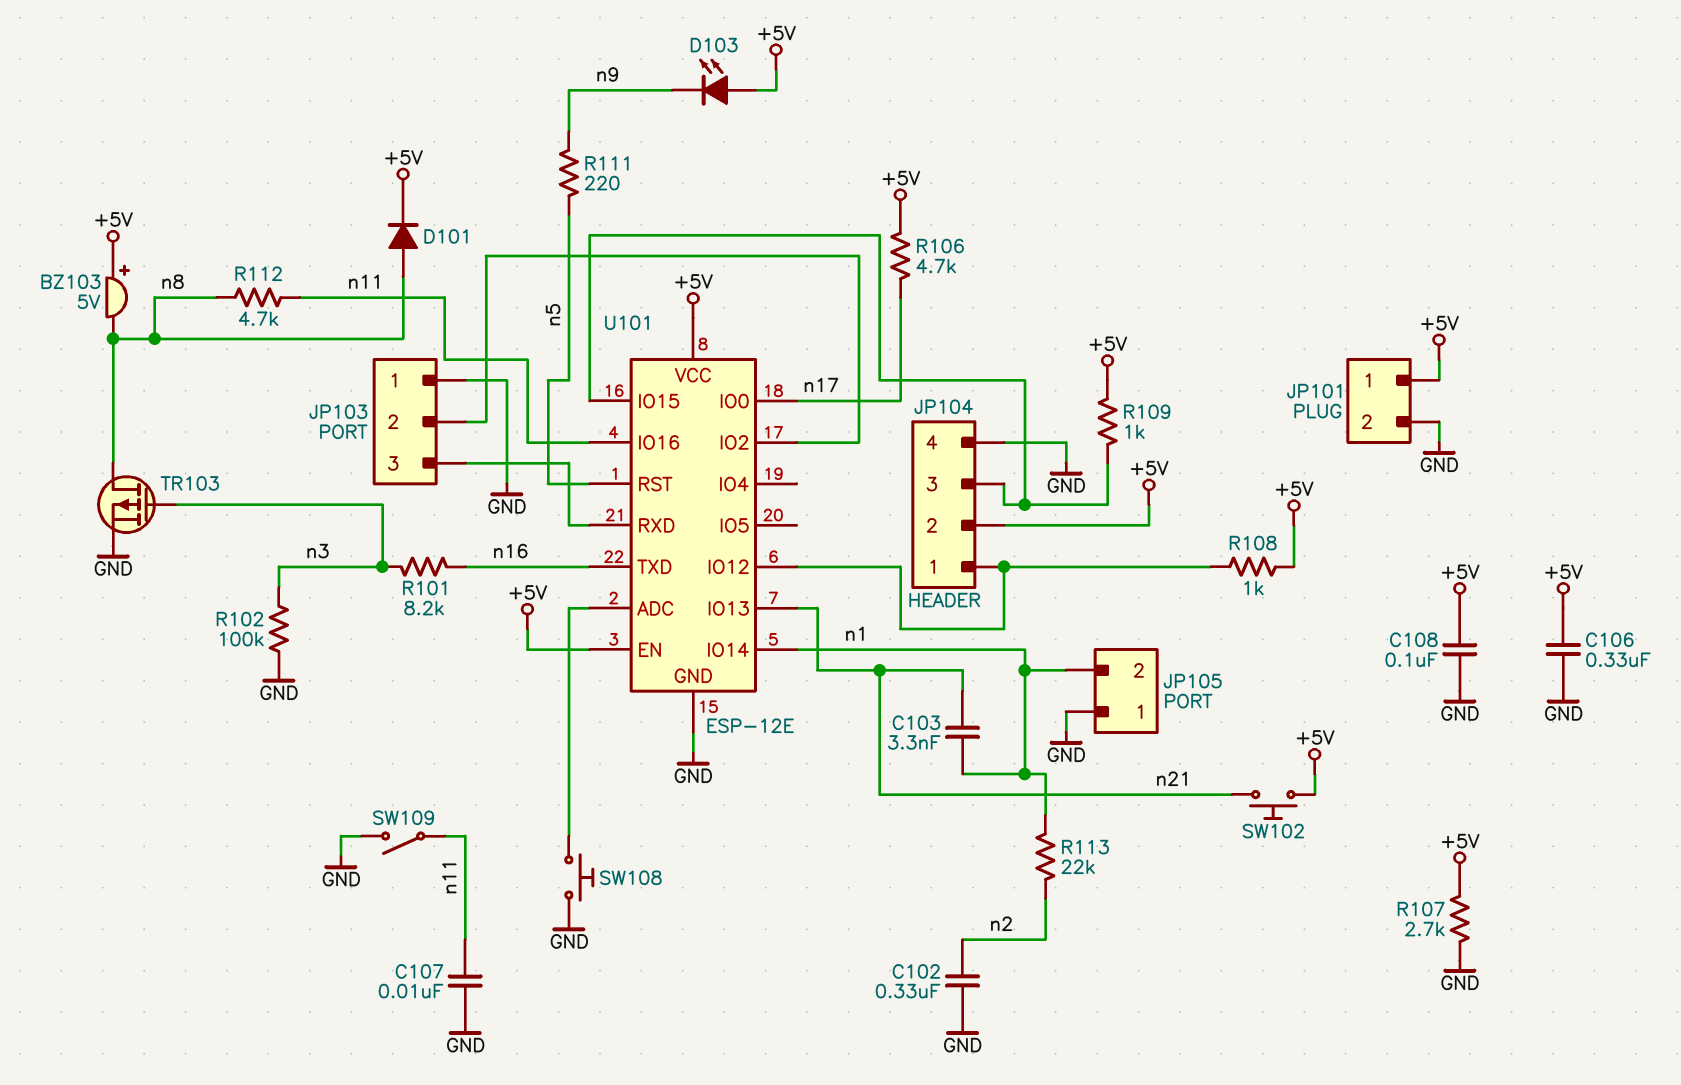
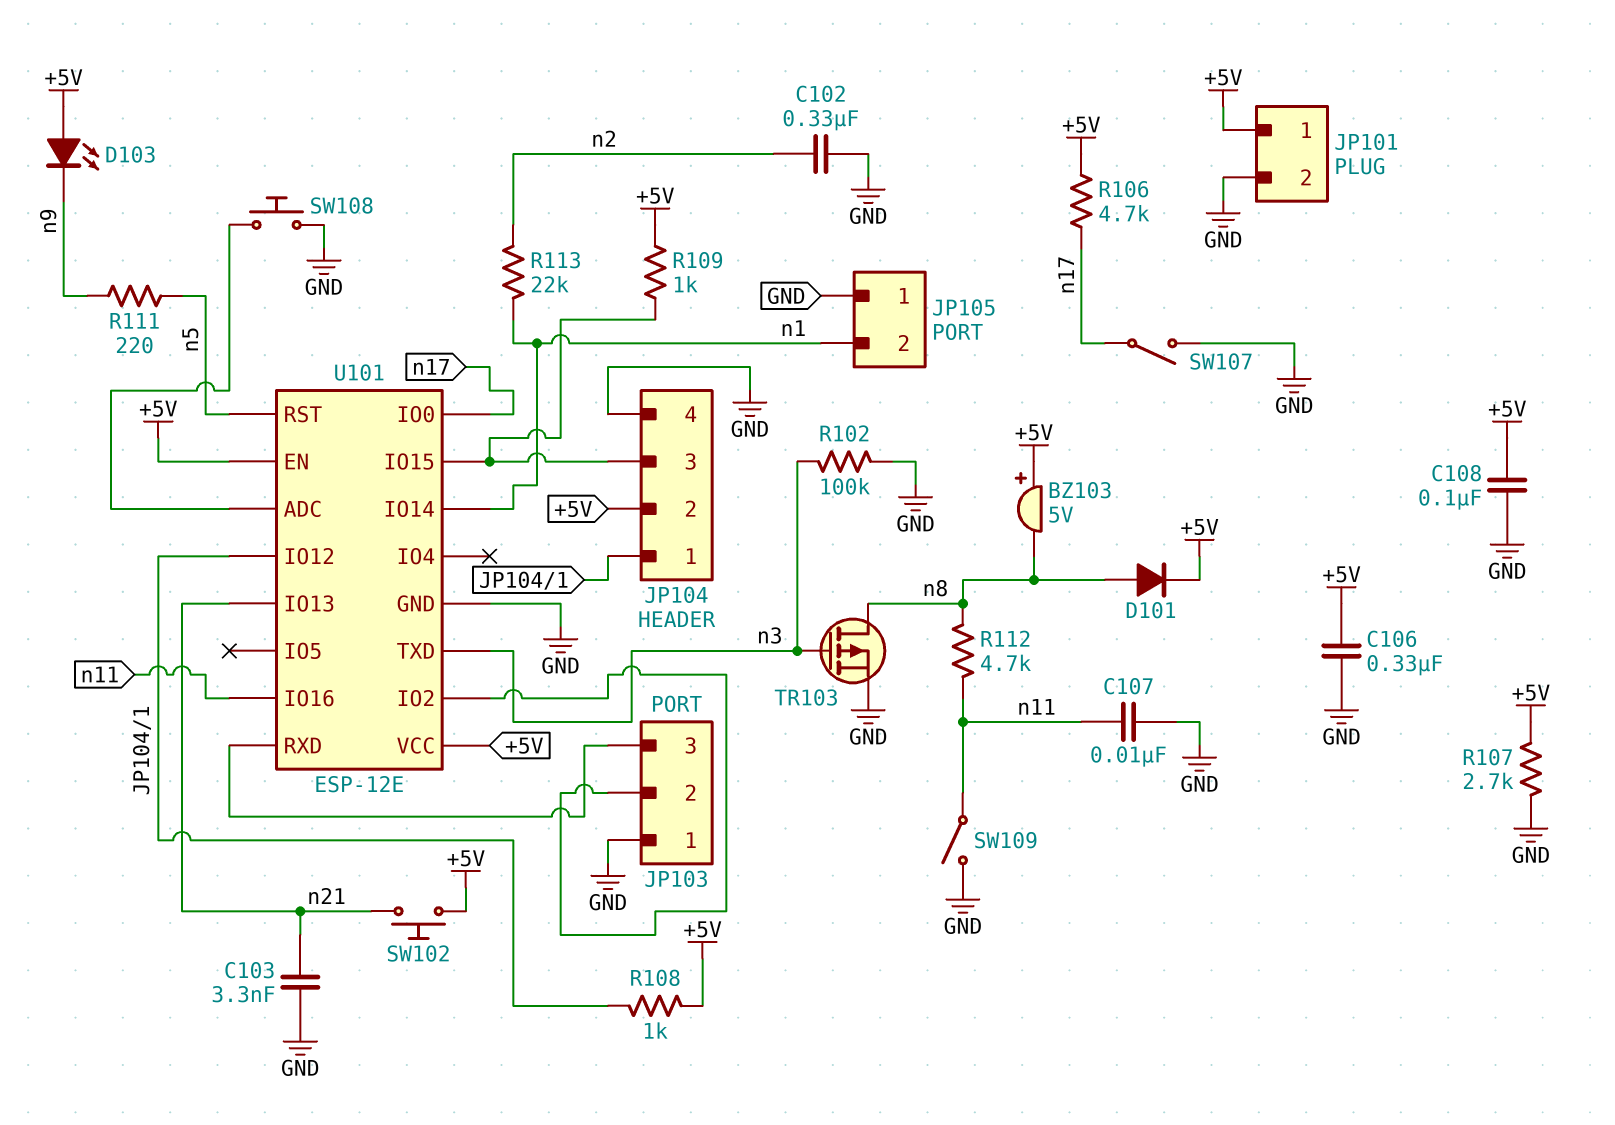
C103: 3.3nF (n1, n21) -> 3.3nF (GND, n21)
R101: 8.2k (n3, n16) -> none
SW107: none -> switch (GND, n17)
U101 pin TXD: n16 -> n3

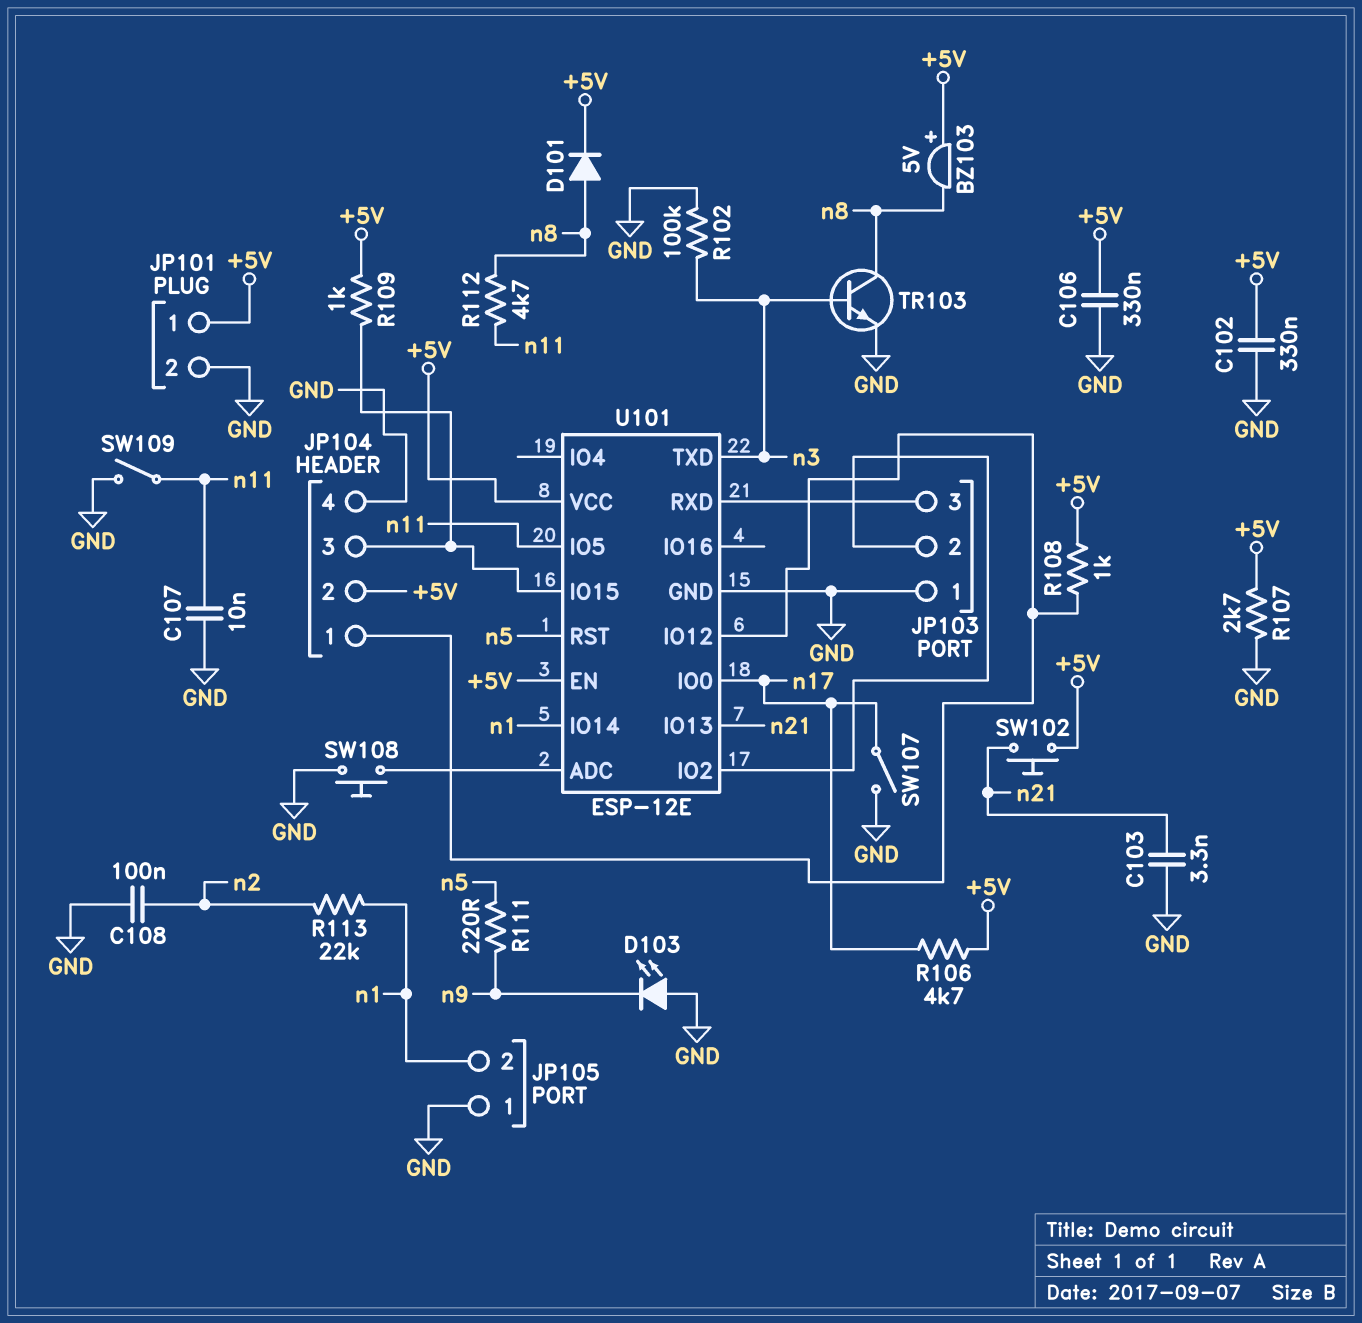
C102: 330nF (GND, n2) -> 330nF (+5V, GND)
C108: 100nF (+5V, GND) -> 100nF (GND, n2)
D103: LED (A +5V, K n9) -> LED (A GND, K n9)
TR103: PMOS (G n3, D n8, S GND) -> NPN (B n3, C n8, E GND)
U101 pin IO5: none -> n11
U101 pin IO16: n11 -> none

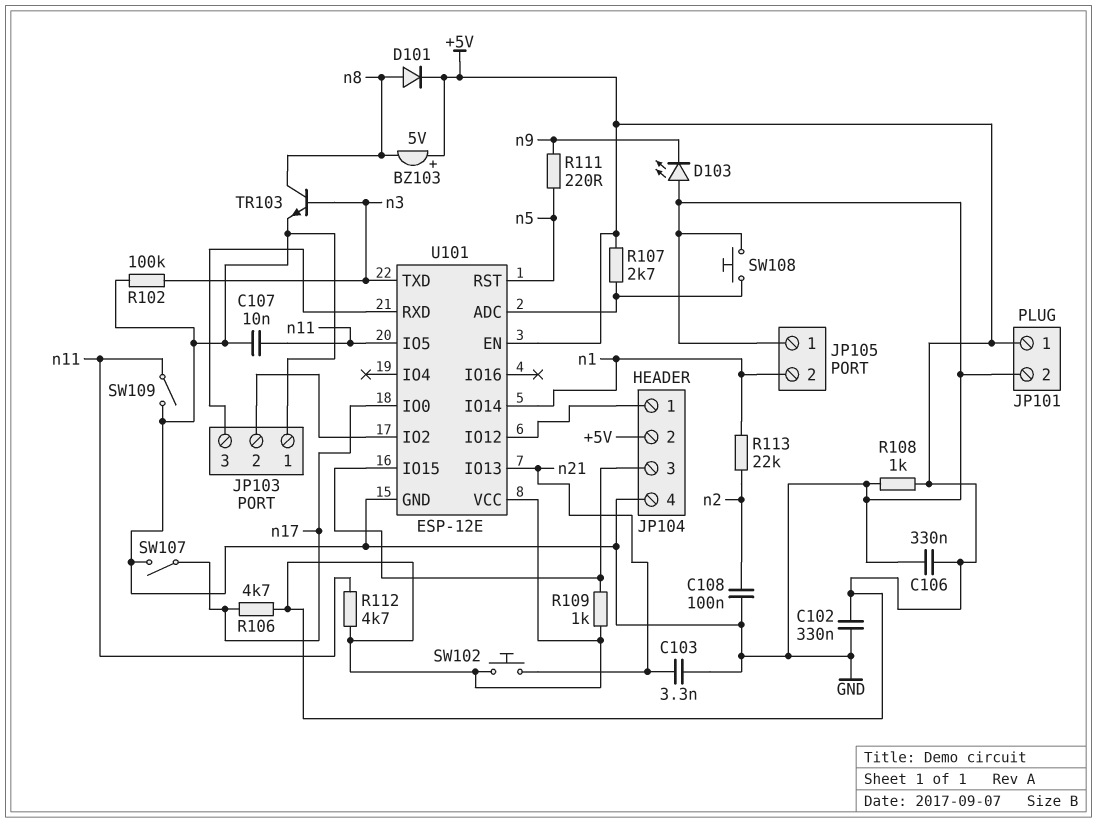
R107: 2.7k (+5V, GND) -> 2.7k (+5V, U101/ADC)
R108: 1k (+5V, JP104/1) -> 1k (+5V, GND)
R112: 4.7k (n8, n11) -> 4.7k (+5V, n11)

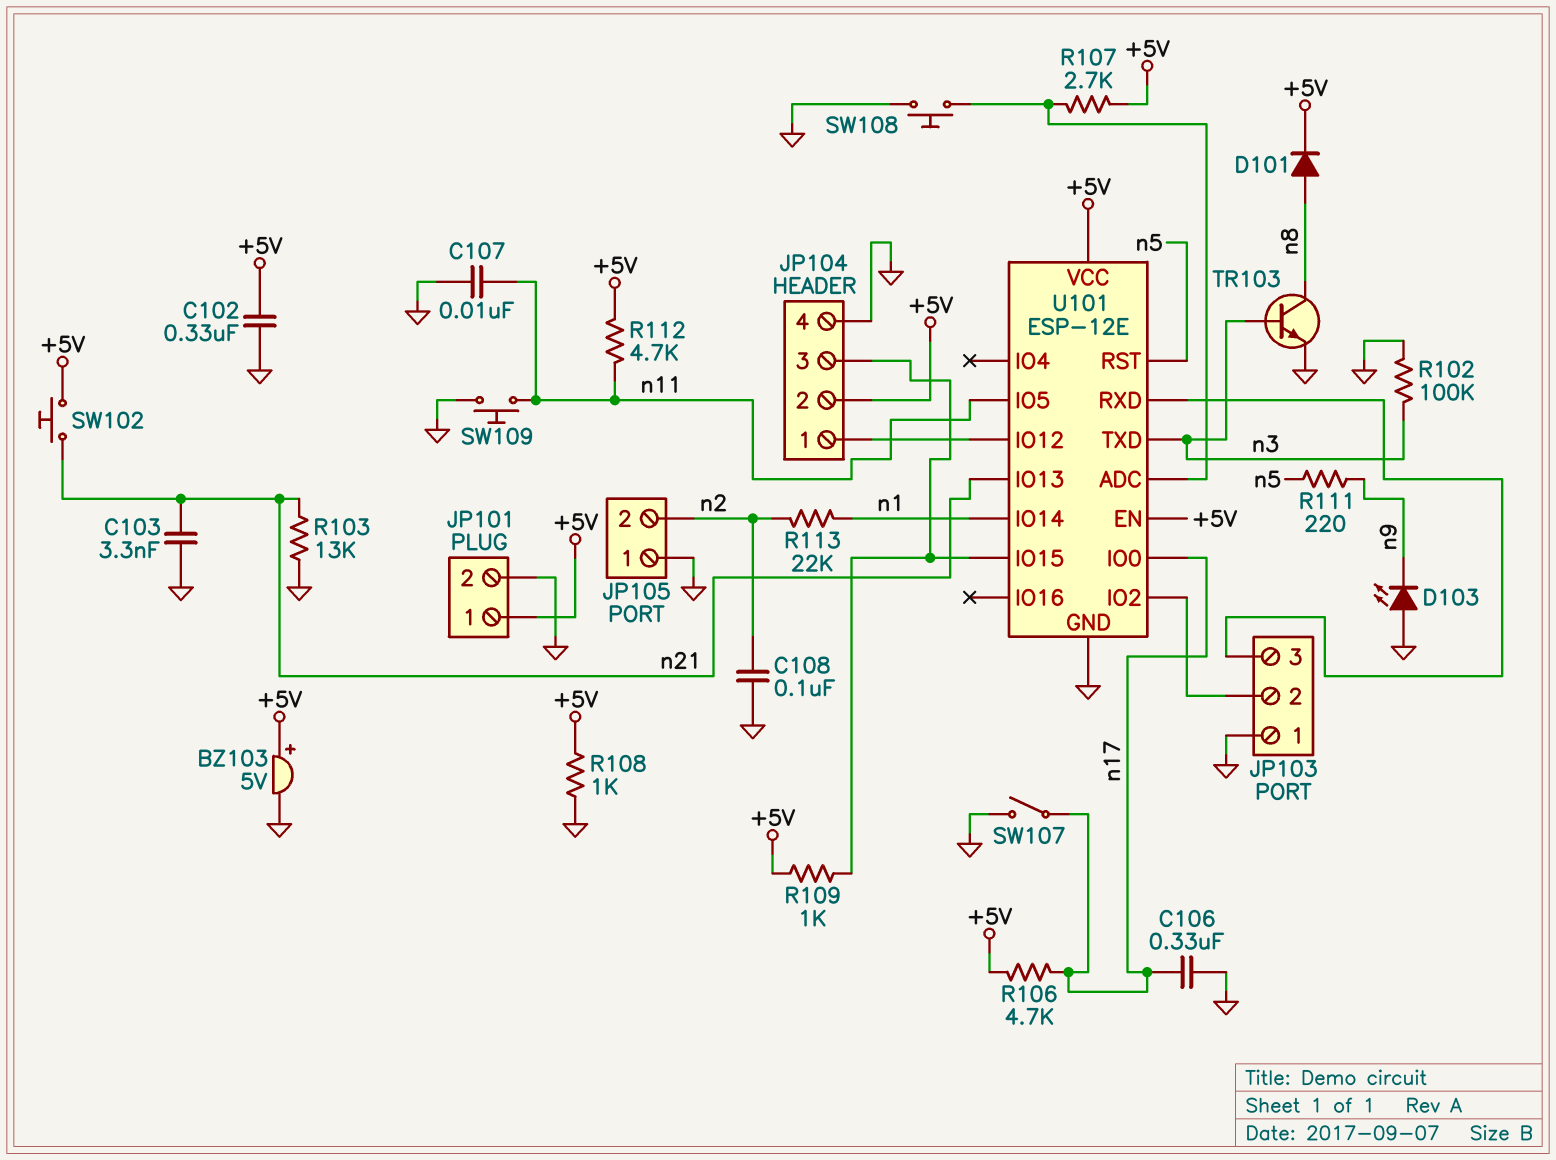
BZ103: buzzer 5V (plus +5V, minus n8) -> buzzer 5V (plus +5V, minus GND)
C106: 330nF (+5V, GND) -> 330nF (GND, n17)
JP105 pin 2: n1 -> n2
R103: none -> 13k (GND, n21)
SW109: switch (GND, n11) -> button (GND, n11)

